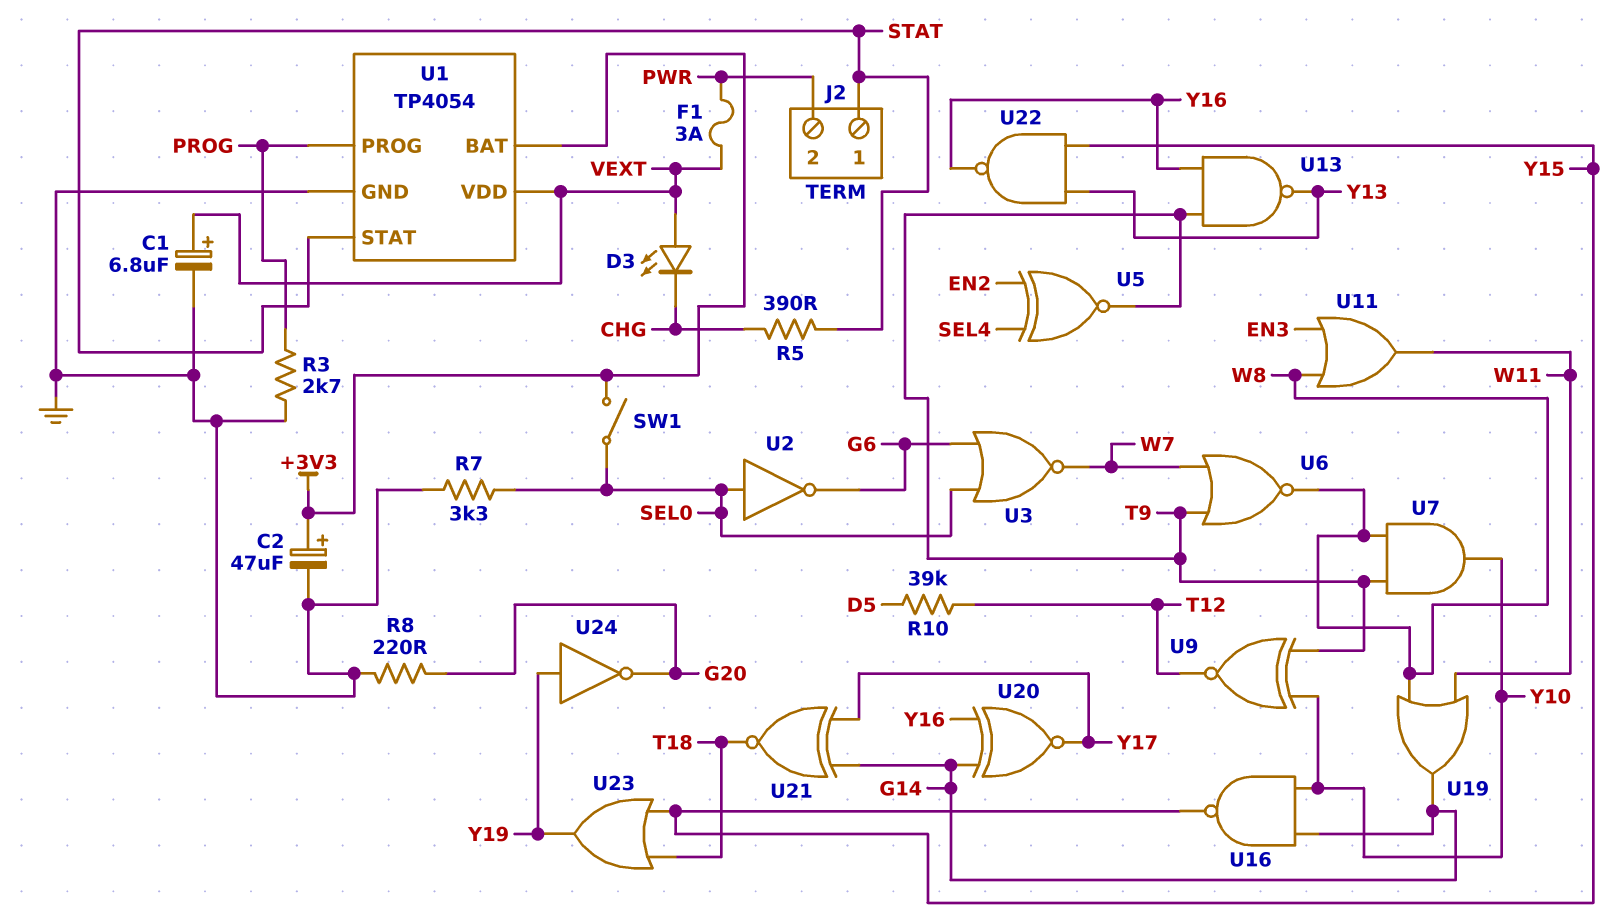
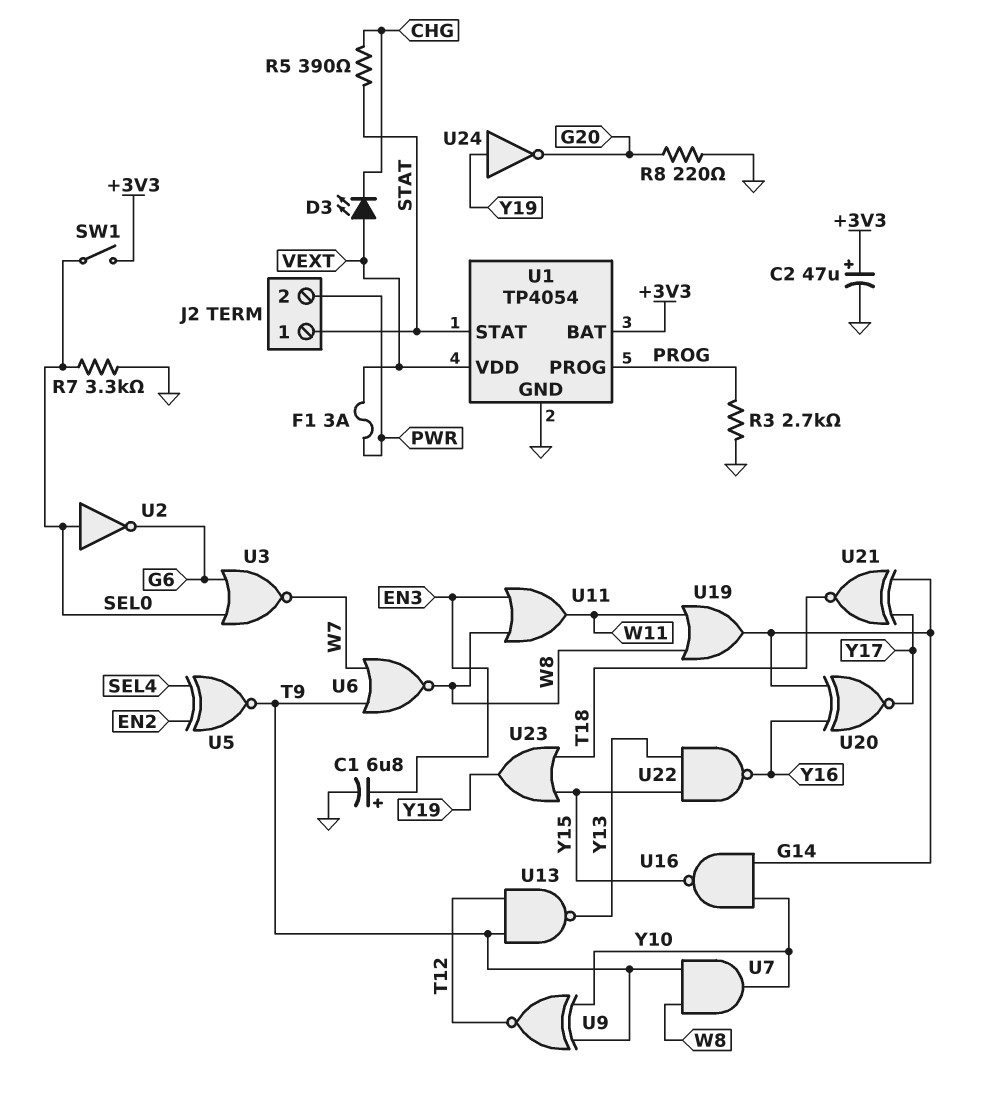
C1: 6.8uF (plus VEXT, minus GND) -> 6.8uF (plus EN3, minus GND)
R10: 39k (D5, T12) -> none
U13: NAND (in T9, in Y16, out Y13) -> NAND (in T9, in T12, out Y13)

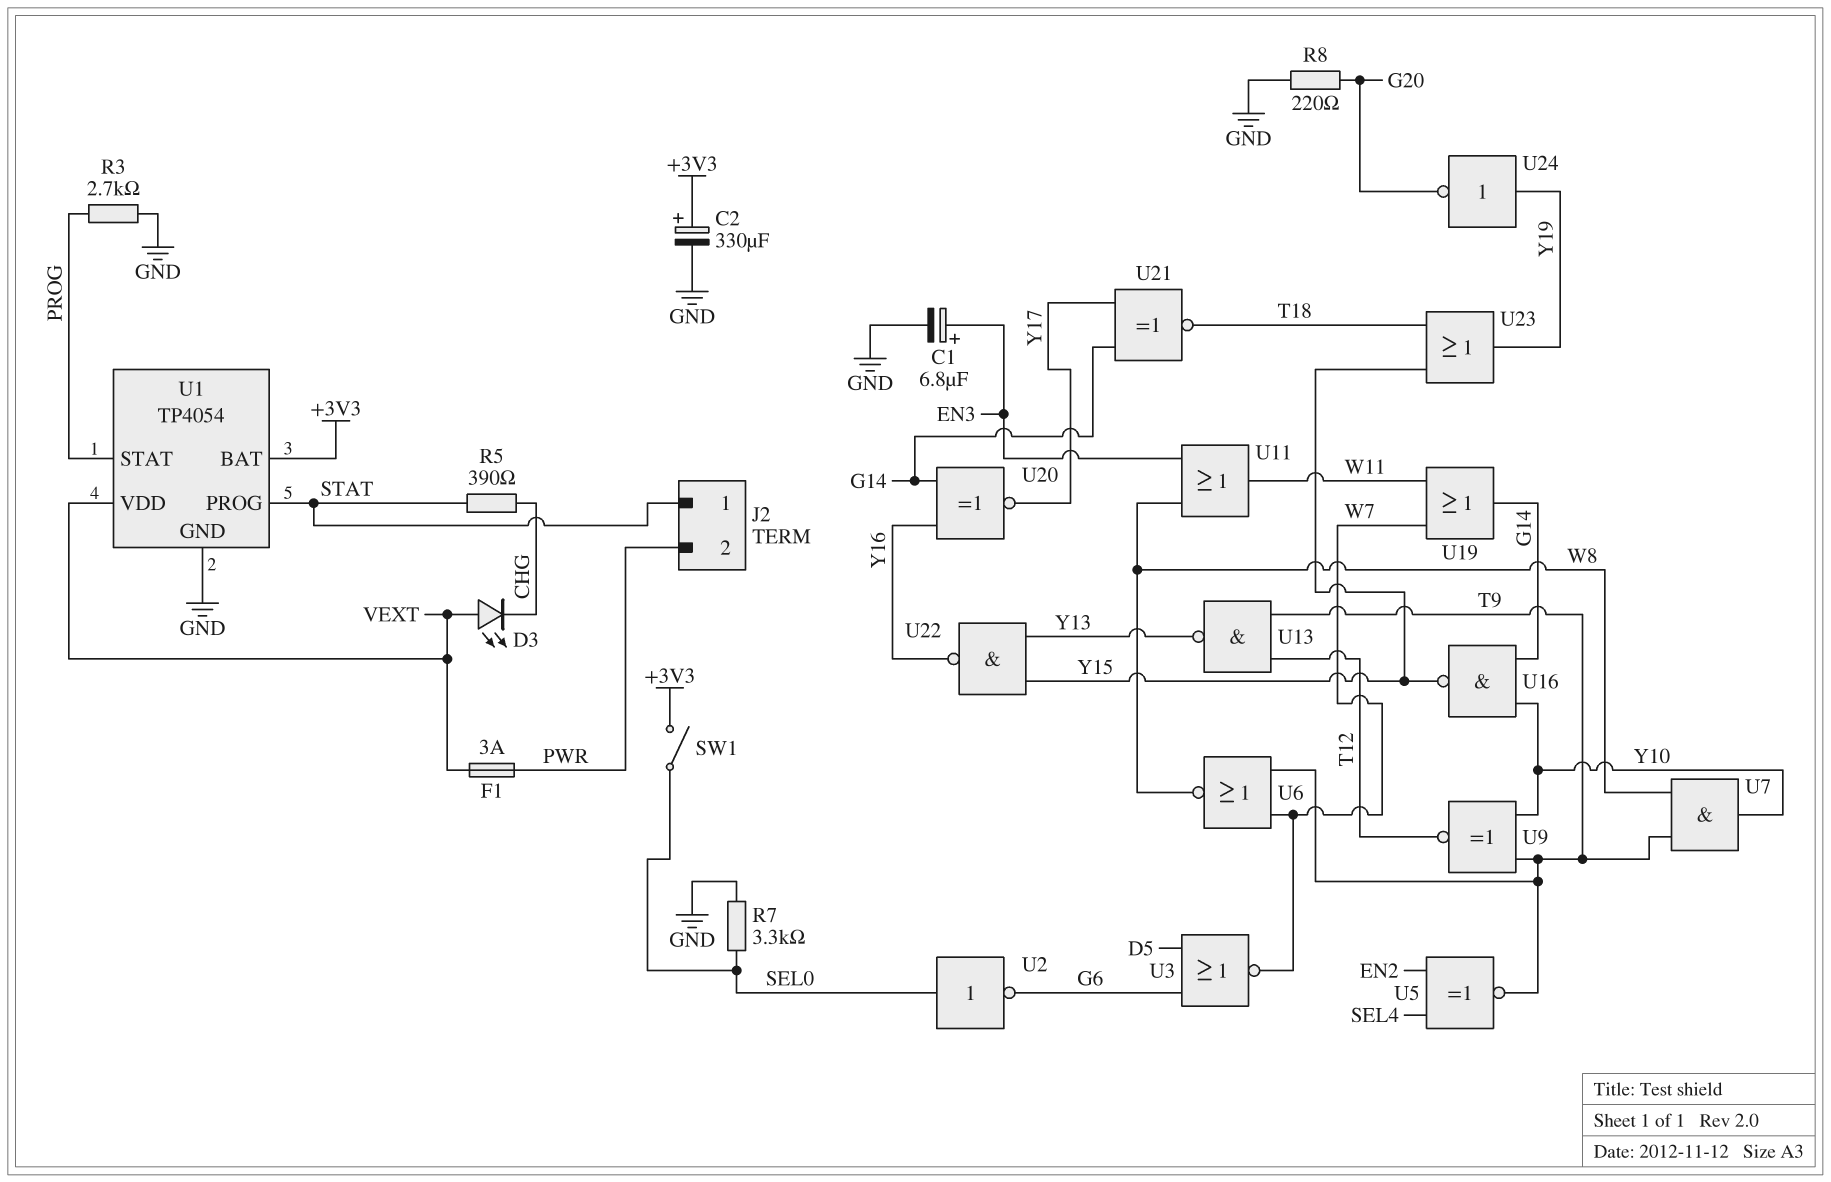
C2: 47uF (plus +3V3, minus GND) -> 330uF (plus +3V3, minus GND)
U1 pin PROG: PROG -> STAT
U1 pin STAT: STAT -> PROG
U3: NOR (in G6, in SEL0, out W7) -> NOR (in D5, in G6, out W7)
U19: OR (in W8, in W11, out G14) -> OR (in W7, in W11, out G14)

